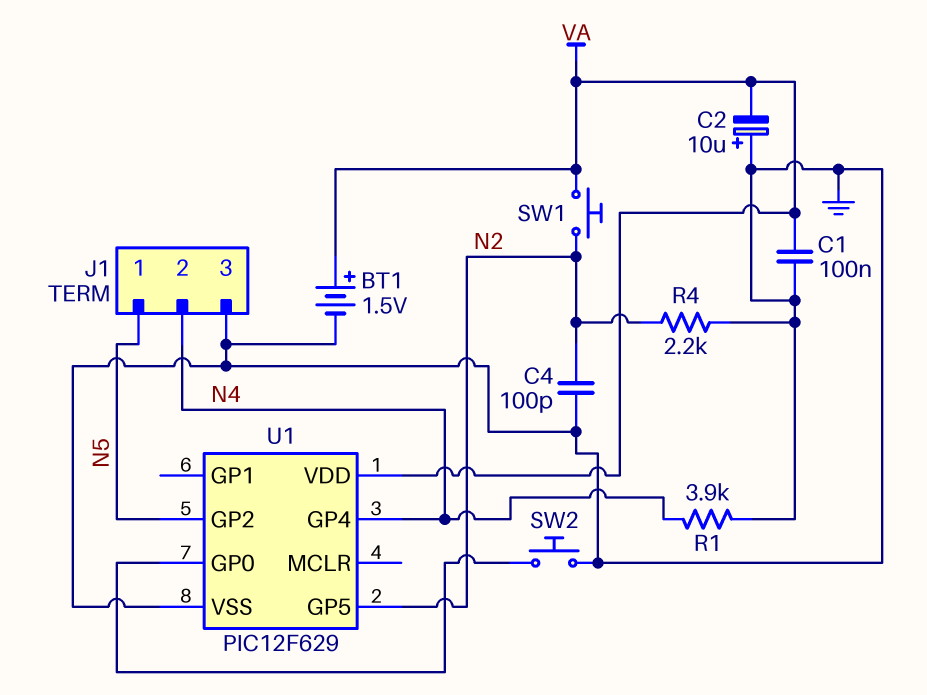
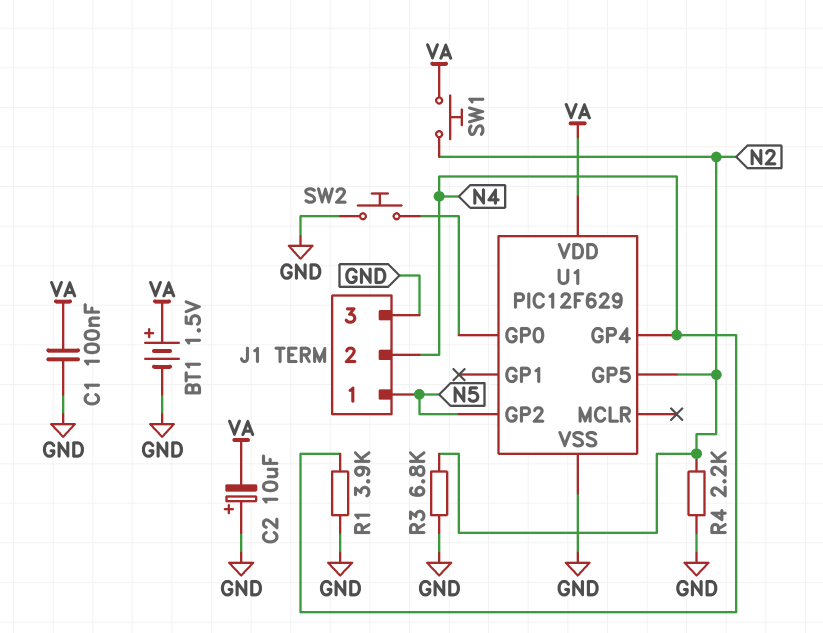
C4: 100pF (GND, N2) -> none
R3: none -> 6.8k (GND, N2)

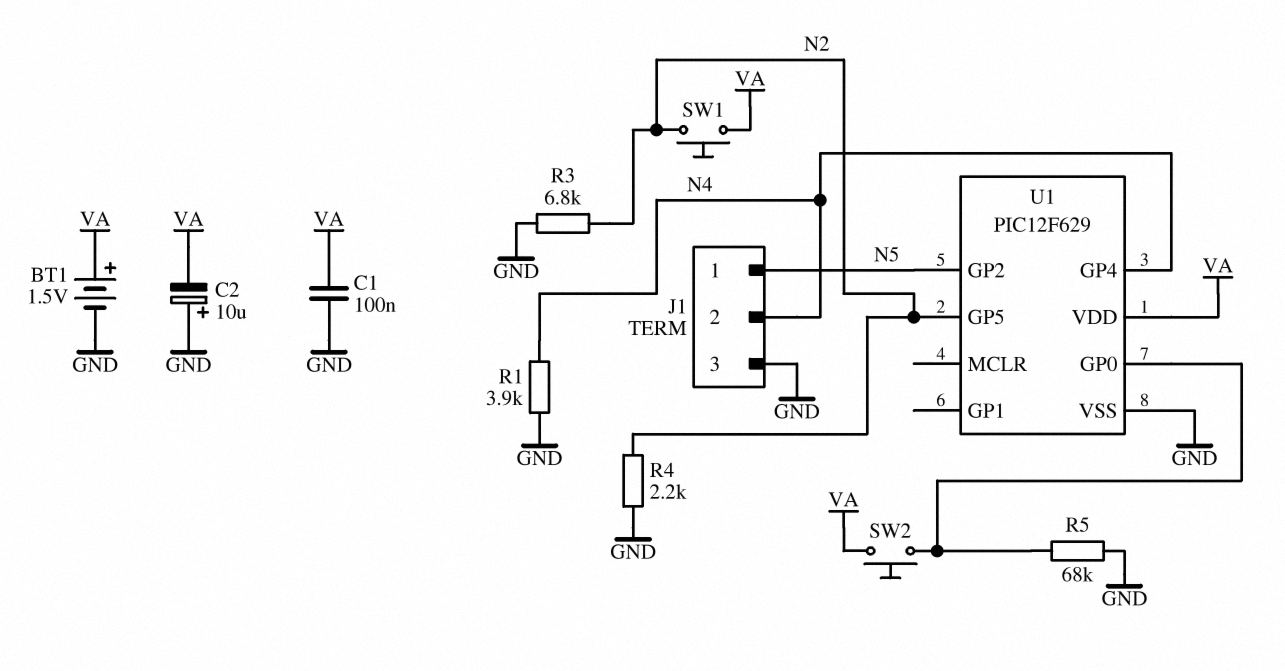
R5: none -> 68k (GND, U1/GP0)
SW2: button (GND, U1/GP0) -> button (U1/GP0, VA)

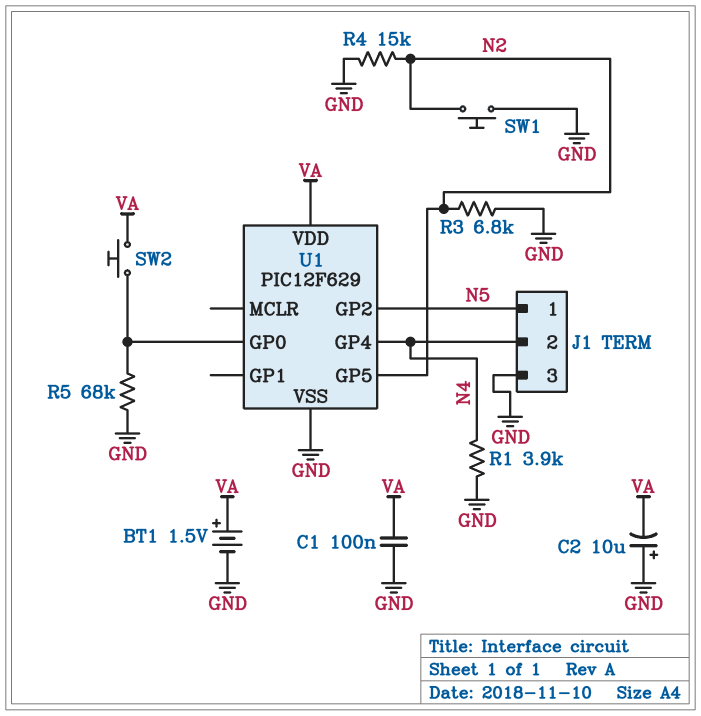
R4: 2.2k (GND, N2) -> 15k (GND, N2)
SW1: button (N2, VA) -> button (GND, N2)

